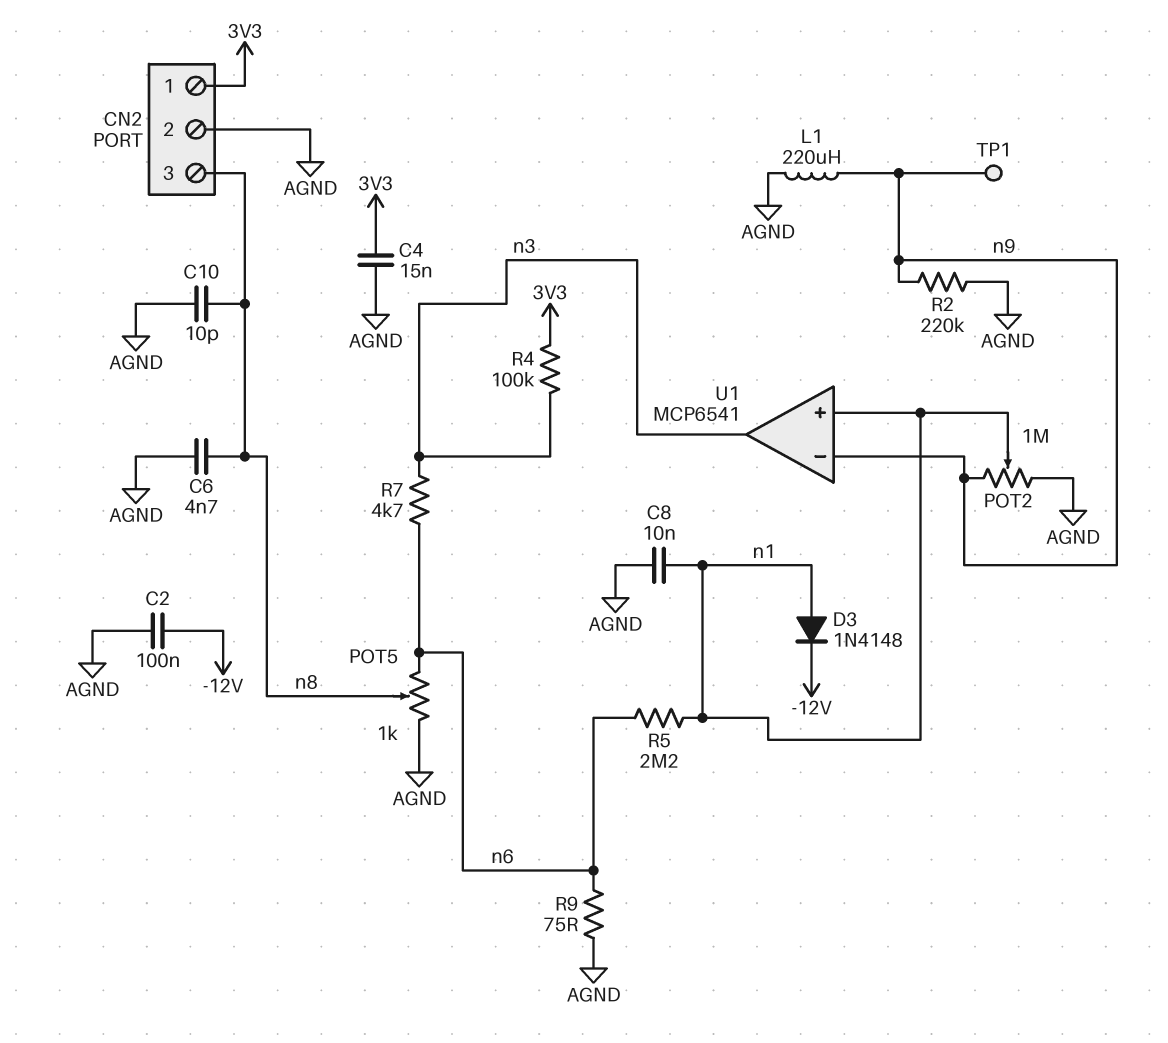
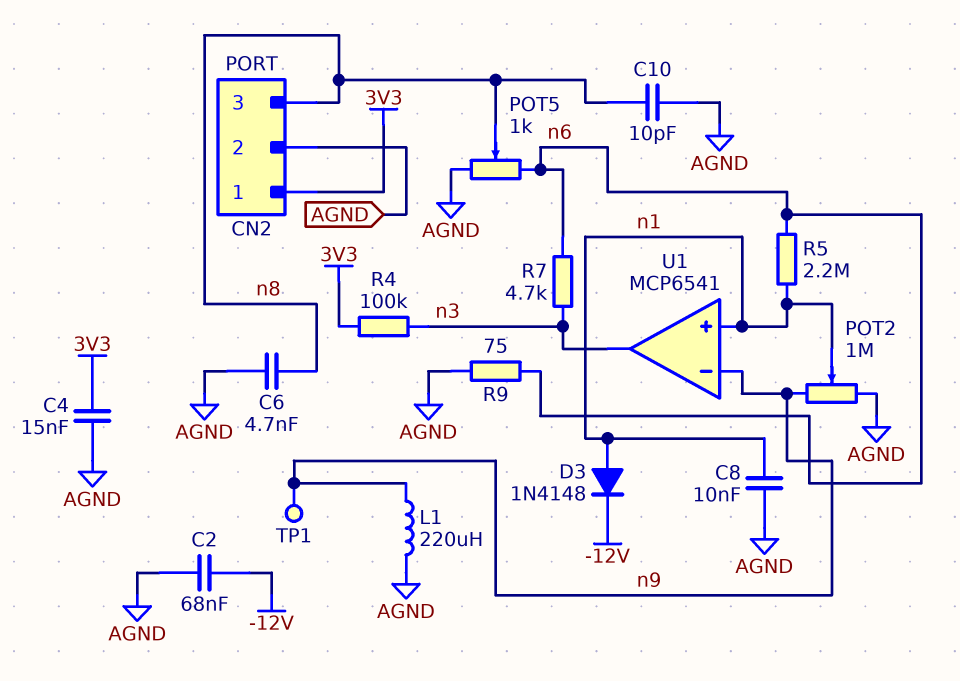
C2: 100nF (-12V, AGND) -> 68nF (-12V, AGND)
R2: 220k (AGND, n9) -> none

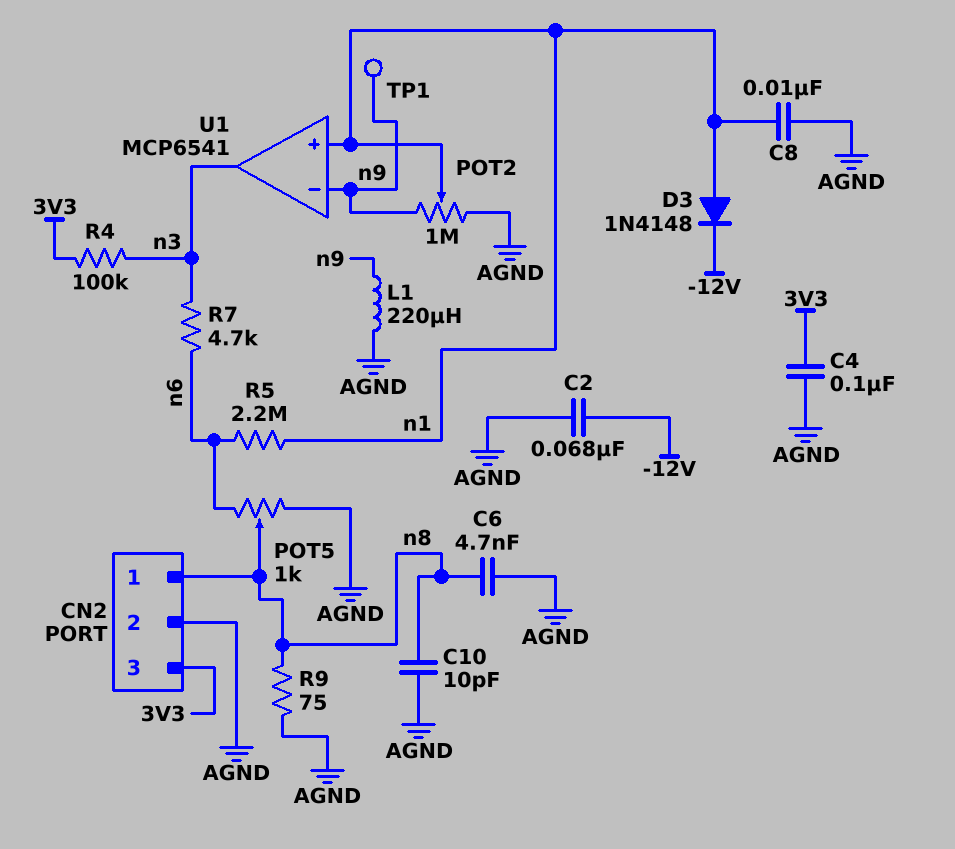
C4: 15nF (3V3, AGND) -> 100nF (3V3, AGND)
CN2 pin 1: 3V3 -> n8
CN2 pin 3: n8 -> 3V3
R9: 75 (AGND, n6) -> 75 (AGND, n8)

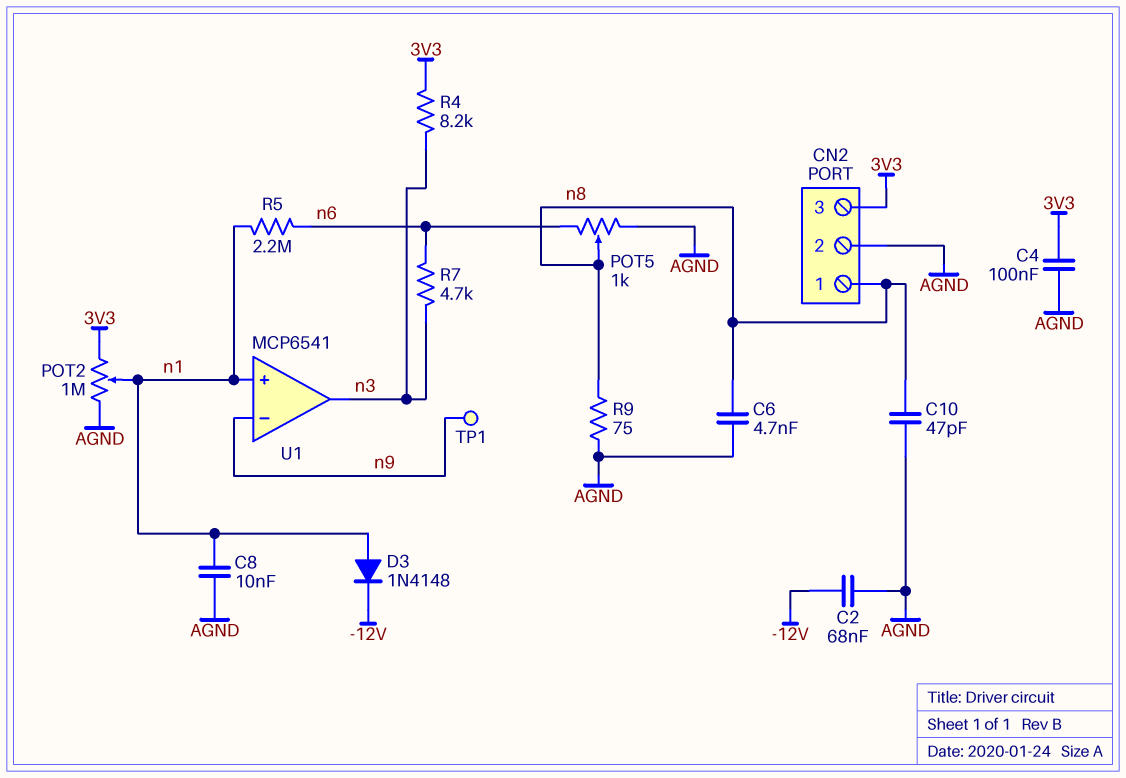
C10: 10pF (AGND, n8) -> 47pF (AGND, n8)
L1: 220uH (AGND, n9) -> none
POT2: 1M (AGND, n9, wiper n1) -> 1M (3V3, AGND, wiper n1)
R4: 100k (3V3, n3) -> 8.2k (3V3, n3)

